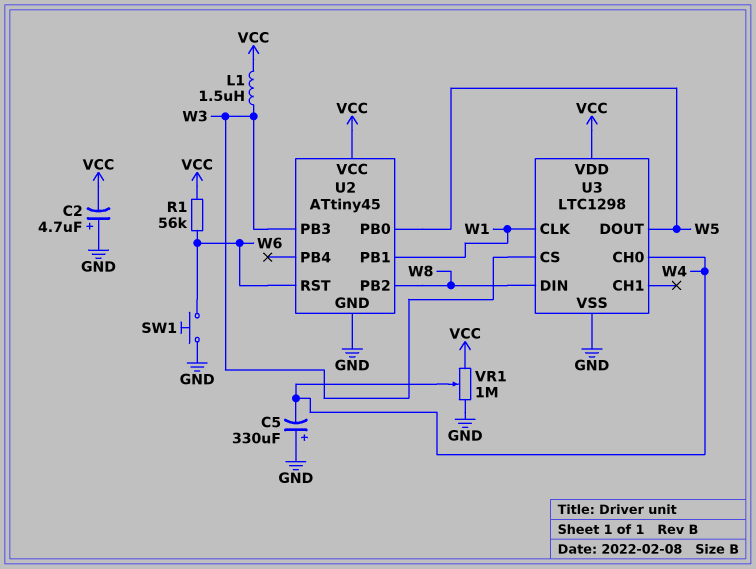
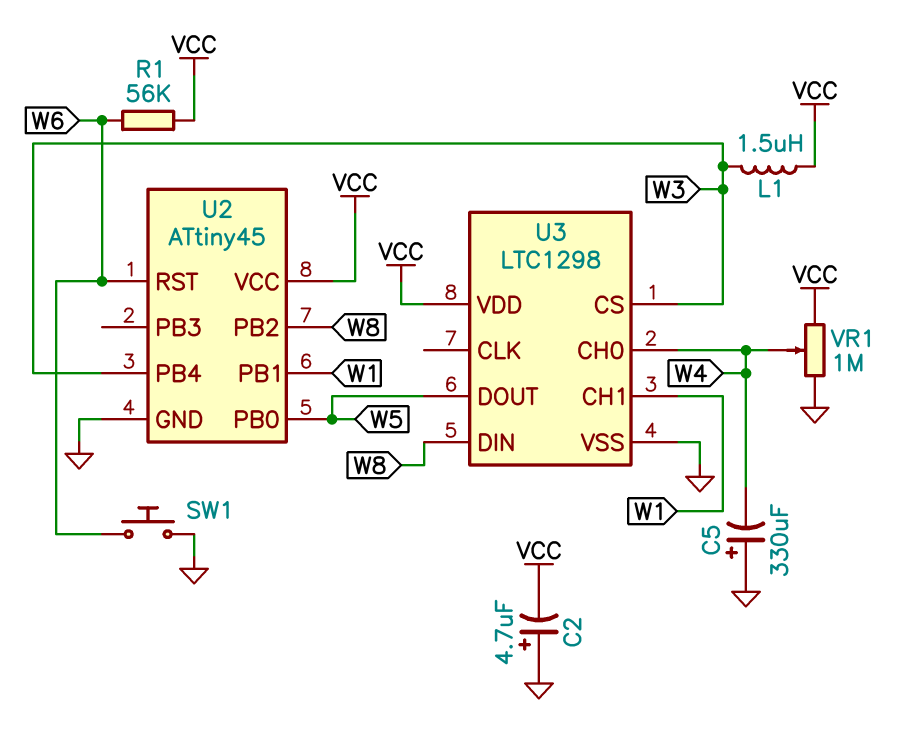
U2 pin PB3: W3 -> none
U2 pin PB4: none -> W3
U3 pin CH1: none -> W1
U3 pin CLK: W1 -> none

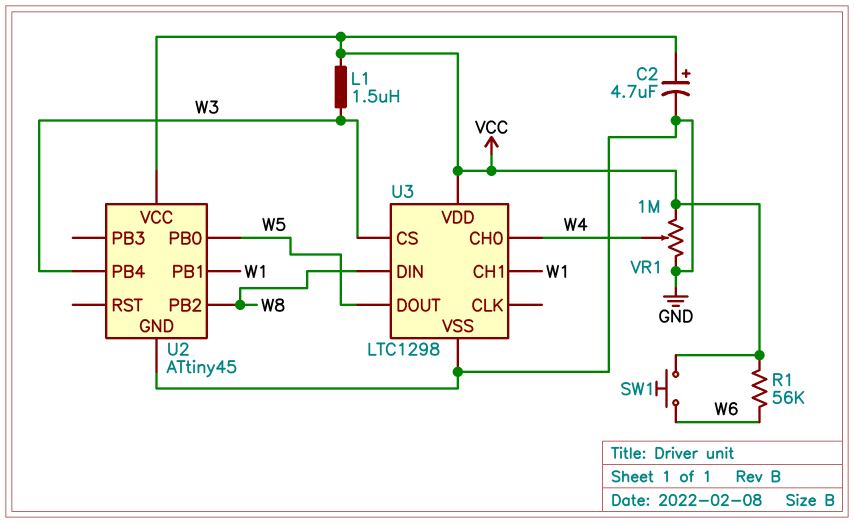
C2: 4.7uF (plus GND, minus VCC) -> 4.7uF (plus VCC, minus GND)
C5: 330uF (plus GND, minus W4) -> none
SW1: button (GND, W6) -> button (VCC, W6)
U2 pin RST: W6 -> none

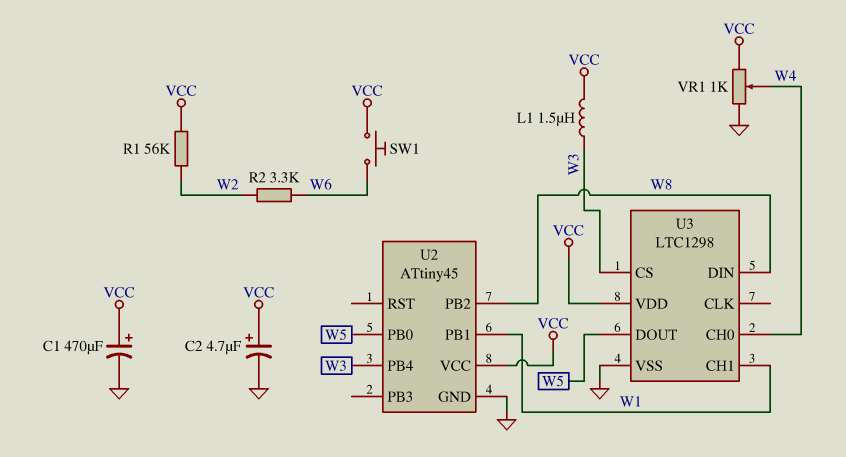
C1: none -> 470uF (plus VCC, minus GND)
R1: 56k (VCC, W6) -> 56k (VCC, W2)
R2: none -> 3.3k (W2, W6)
VR1: 1M (GND, VCC, wiper W4) -> 1k (GND, VCC, wiper W4)

